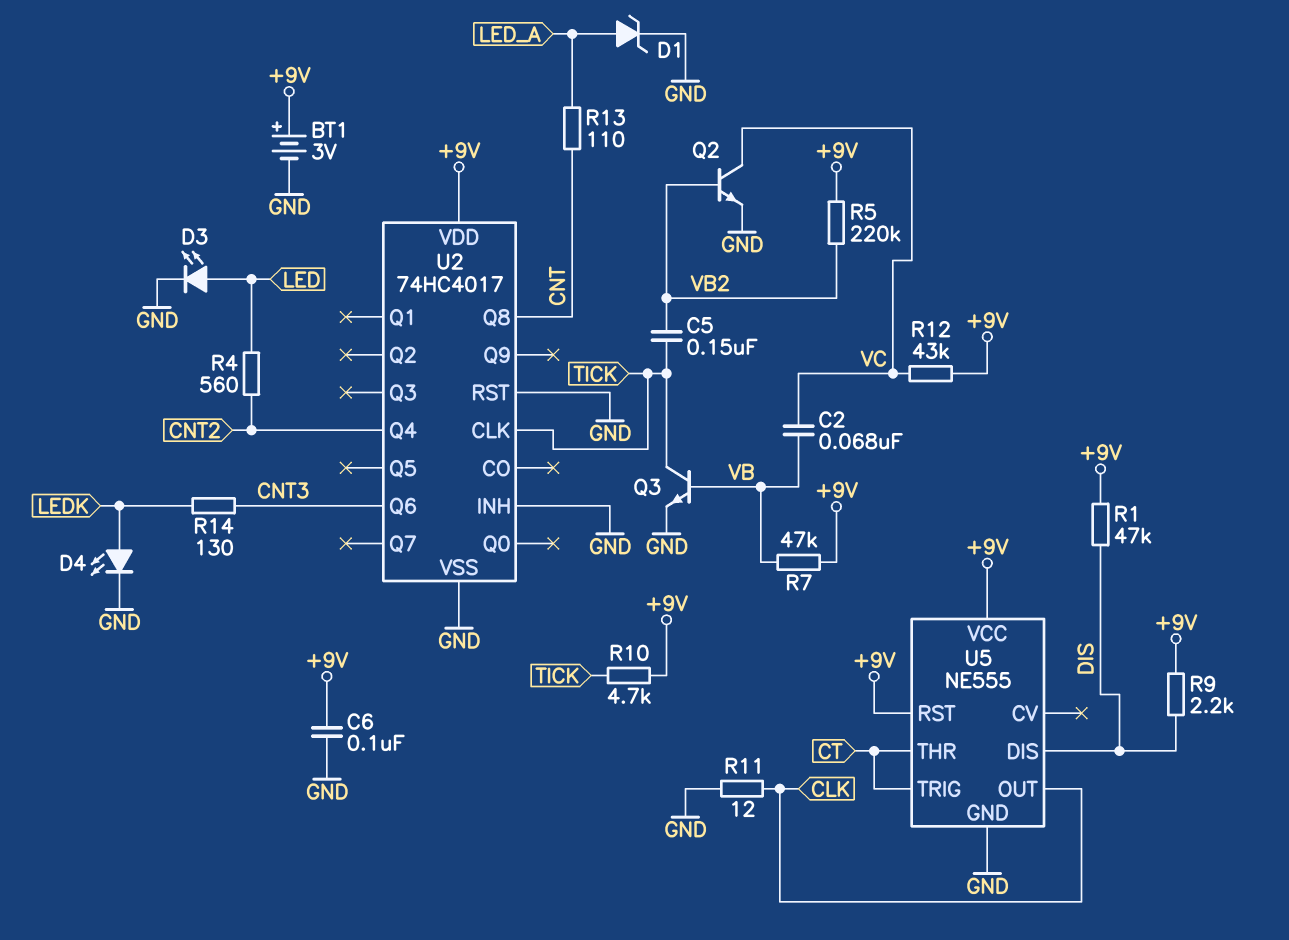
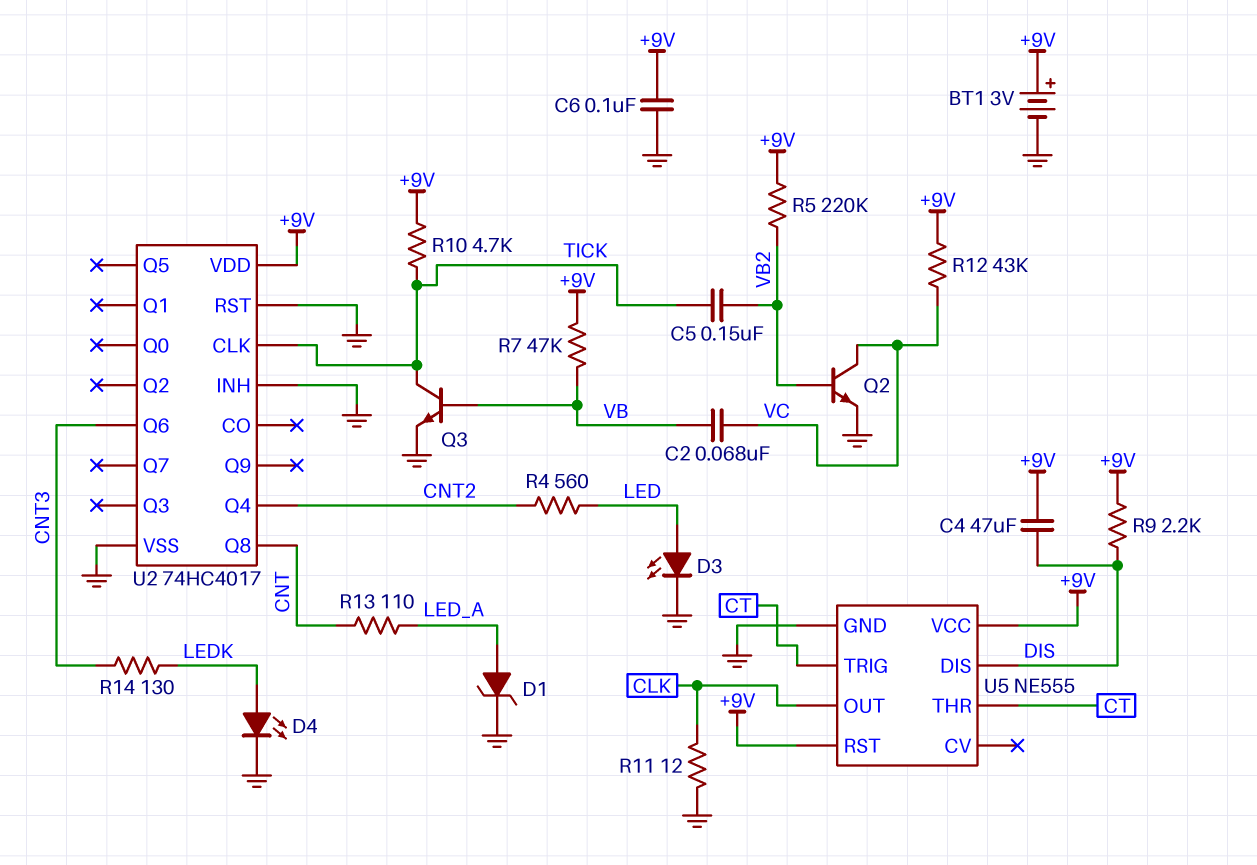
C4: none -> 47uF (+9V, DIS)
R1: 47k (+9V, DIS) -> none

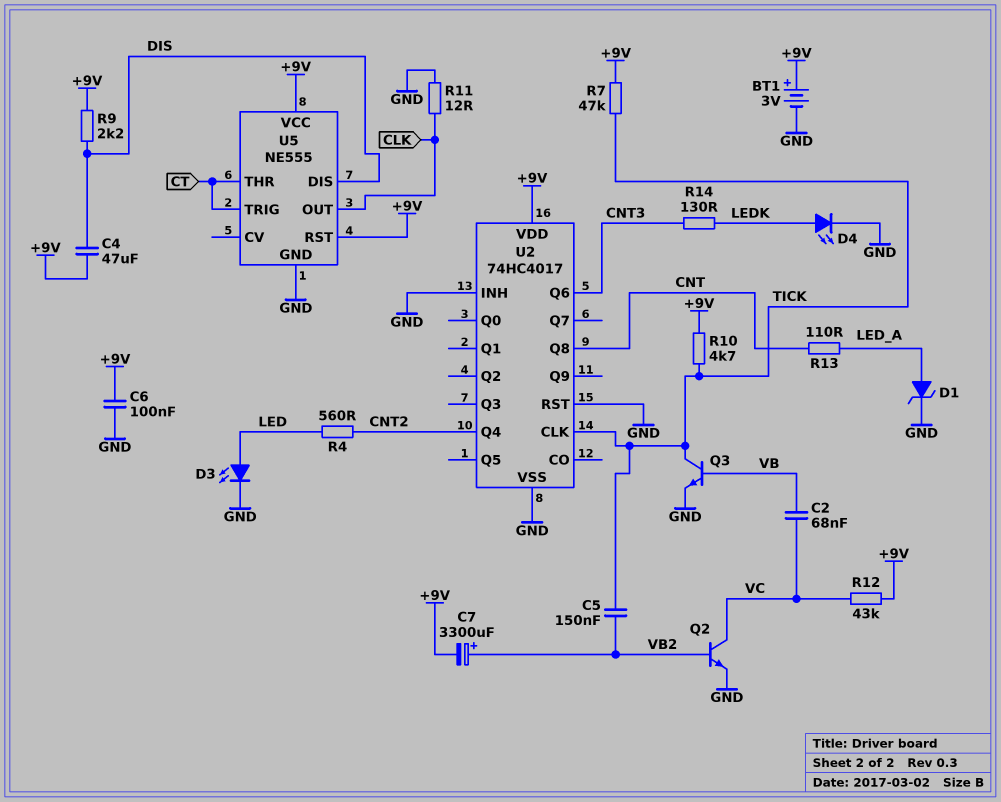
C7: none -> 3300uF (plus VB2, minus +9V)
R5: 220k (+9V, VB2) -> none
R7: 47k (+9V, VB) -> 47k (+9V, TICK)

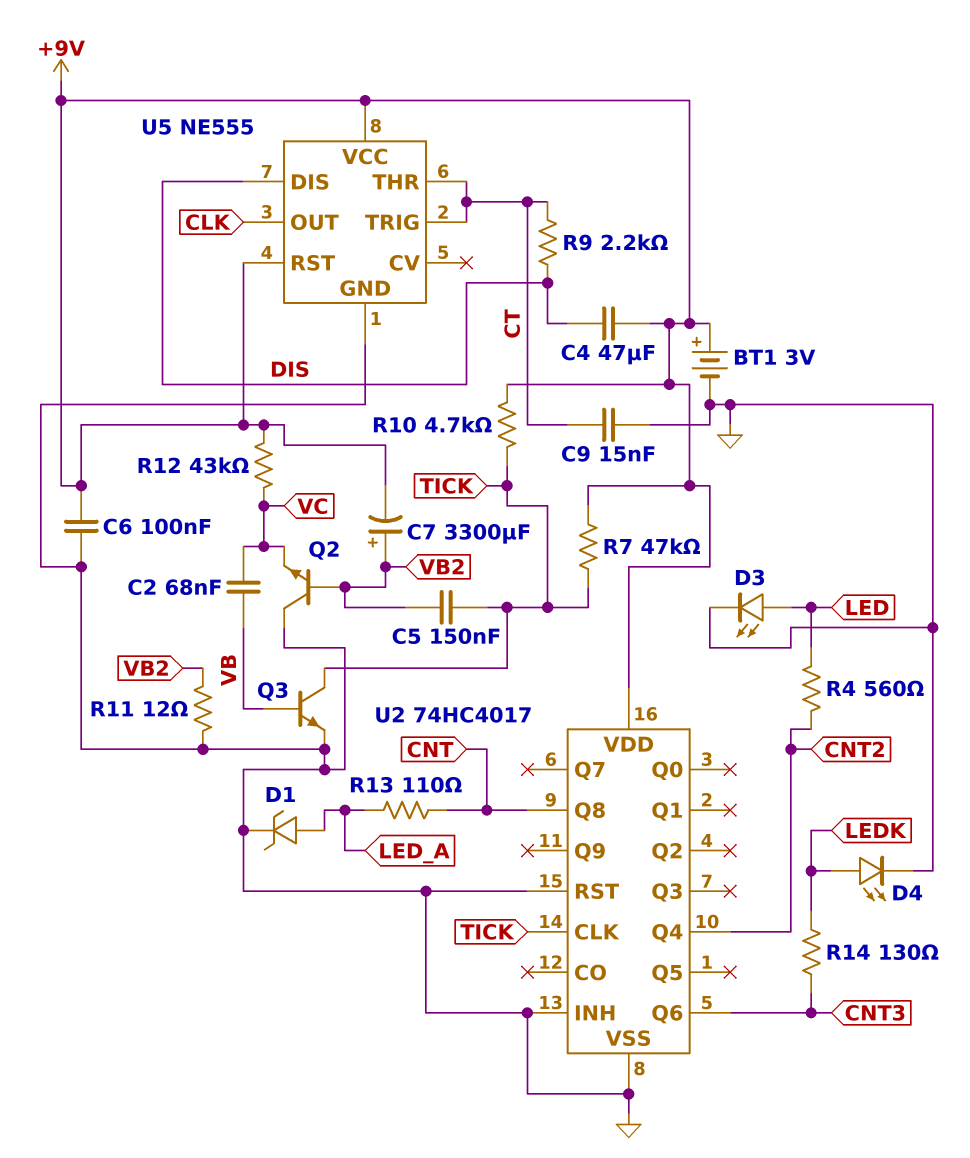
C9: none -> 15nF (CT, GND)
Q2: NPN (B VB2, C VC, E GND) -> NPN (B VB2, C GND, E VC)
R9: 2.2k (+9V, DIS) -> 2.2k (CT, DIS)
R11: 12 (CLK, GND) -> 12 (GND, VB2)

